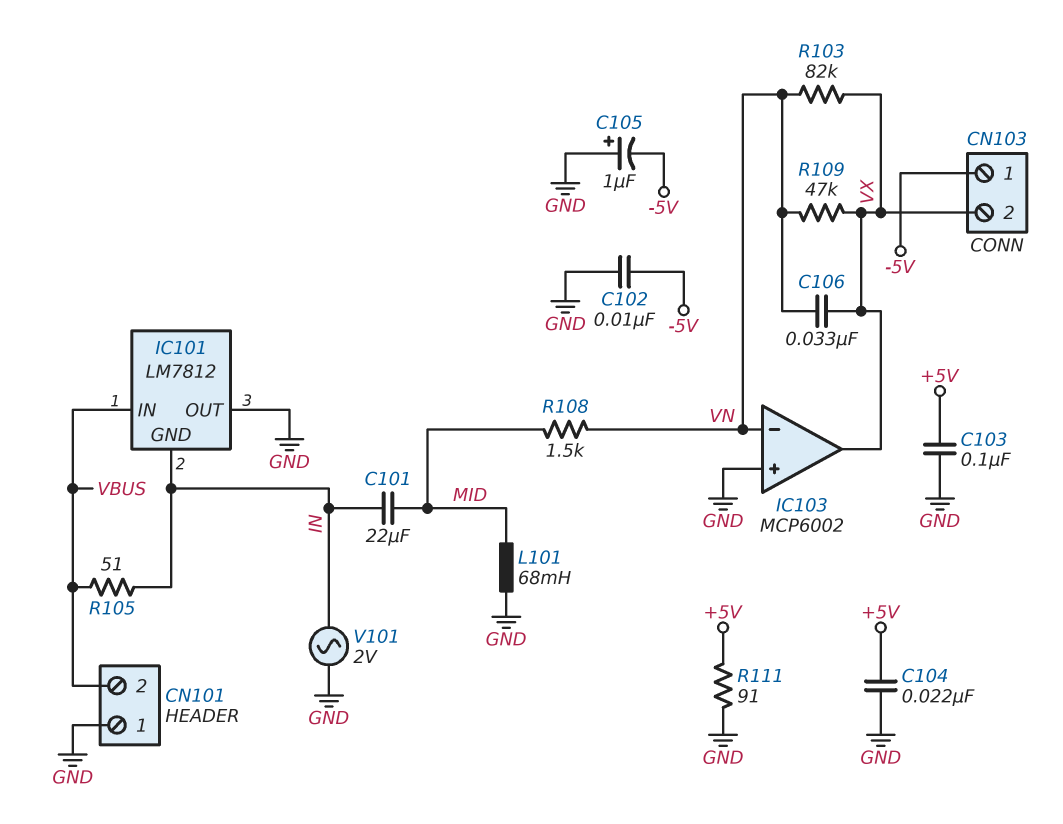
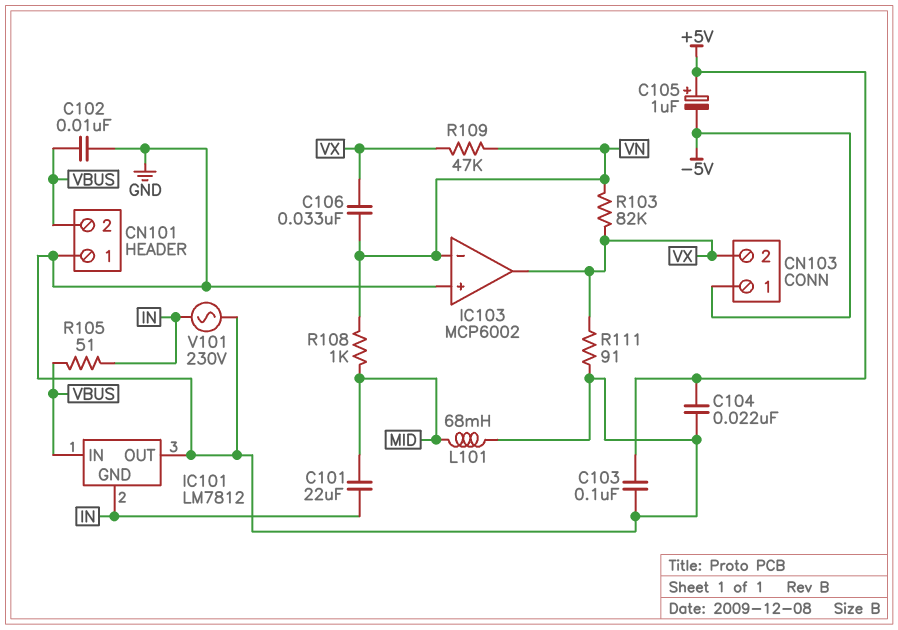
C102: 10nF (-5V, GND) -> 10nF (GND, VBUS)
C105: 1uF (plus GND, minus -5V) -> 1uF (plus +5V, minus -5V)
R108: 1.5k (MID, VN) -> 1k (MID, VN)
R111: 91 (+5V, GND) -> 91 (GND, VX)
V101: AC 2V (GND, IN) -> AC 230V (GND, IN)

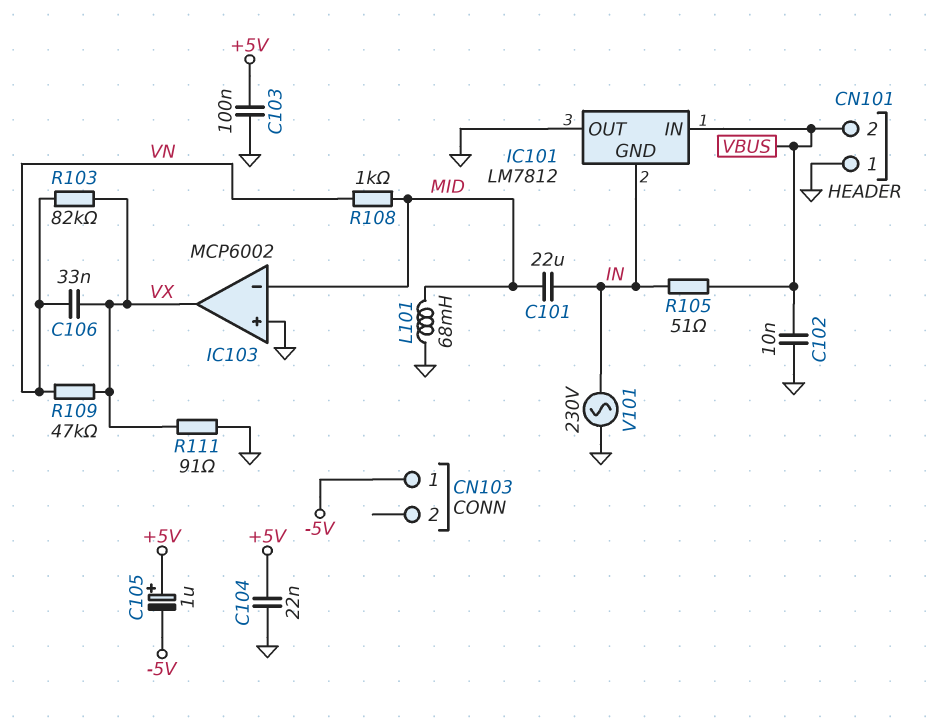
CN103 pin 2: VX -> none
IC103 pin in-: VN -> MID

